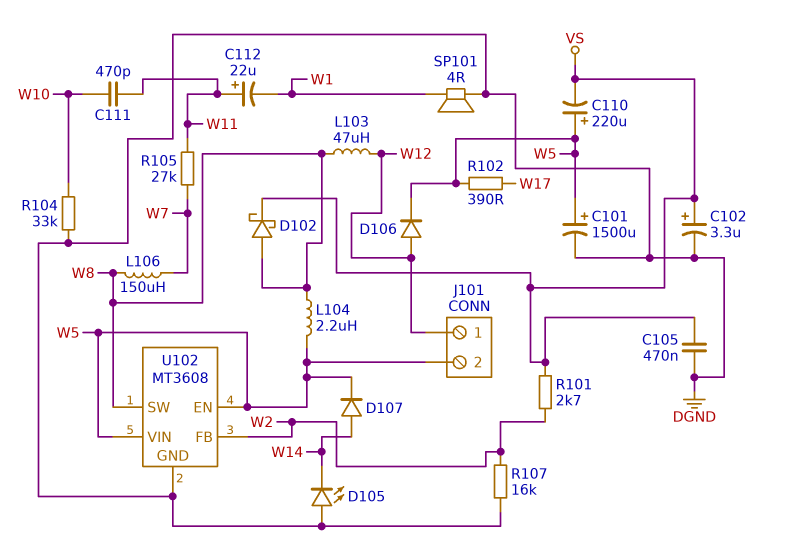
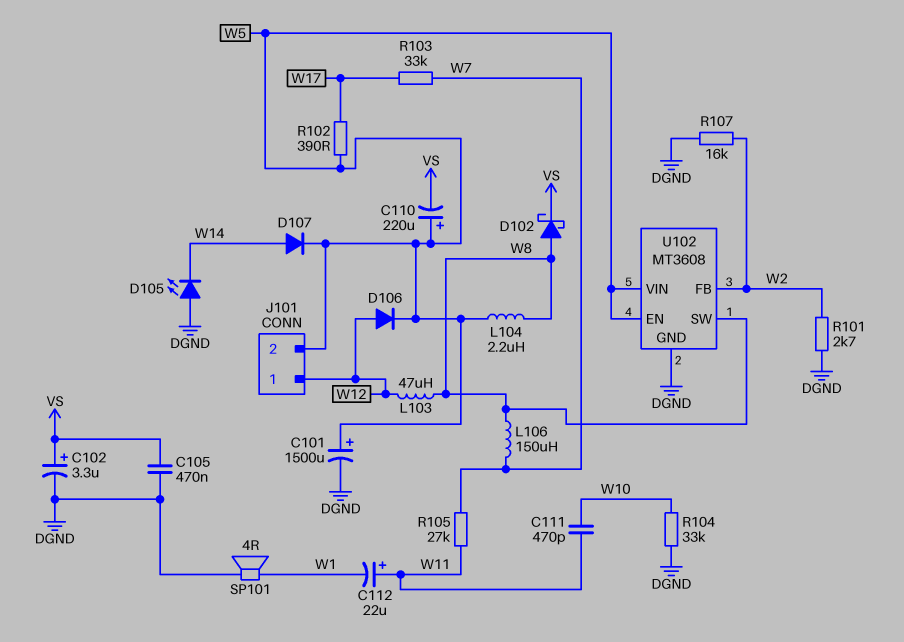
R101: 2.7k (VS, W2) -> 2.7k (DGND, W2)
R103: none -> 33k (W7, W17)

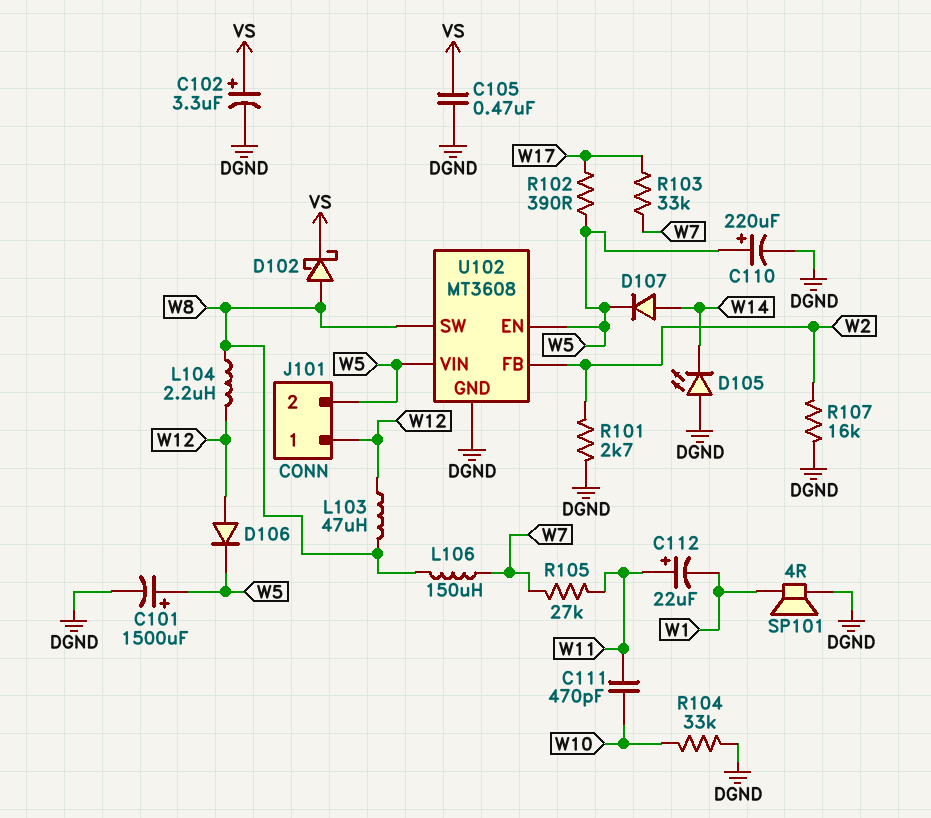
C110: 220uF (plus W5, minus VS) -> 220uF (plus W5, minus DGND)
L104: 2.2uH (W5, W8) -> 2.2uH (W8, W12)

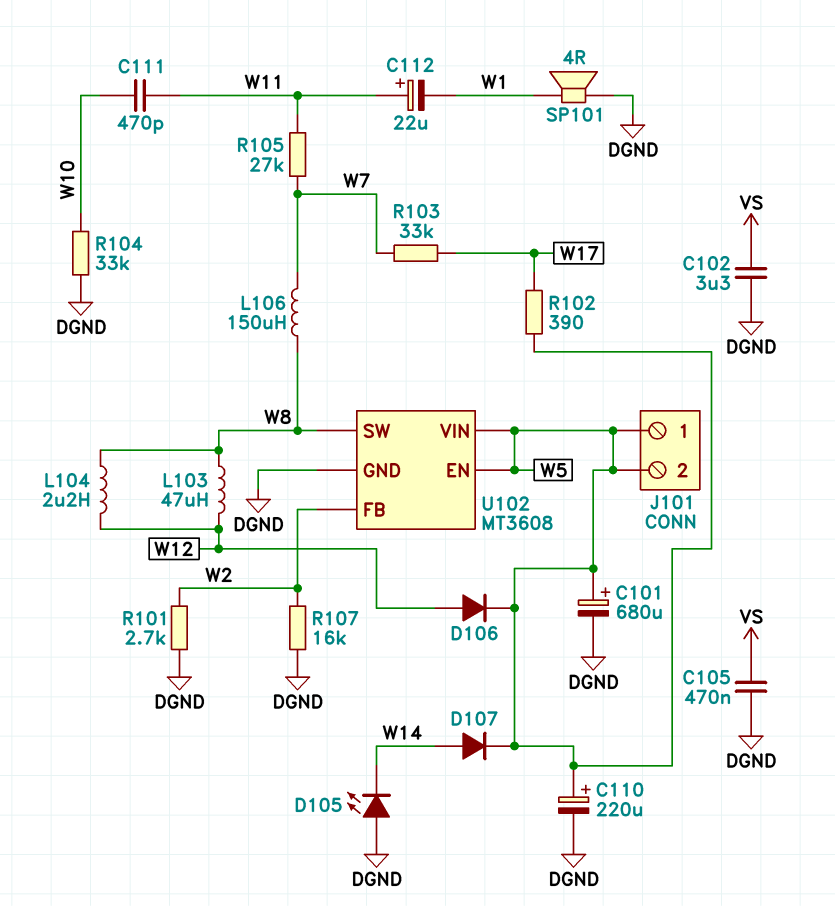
C101: 1500uF (plus W5, minus DGND) -> 680uF (plus W5, minus DGND)
C102: 3.3uF (plus VS, minus DGND) -> 3.3uF (DGND, VS)
D102: schottky (A W8, K VS) -> none
J101 pin 1: W12 -> W5

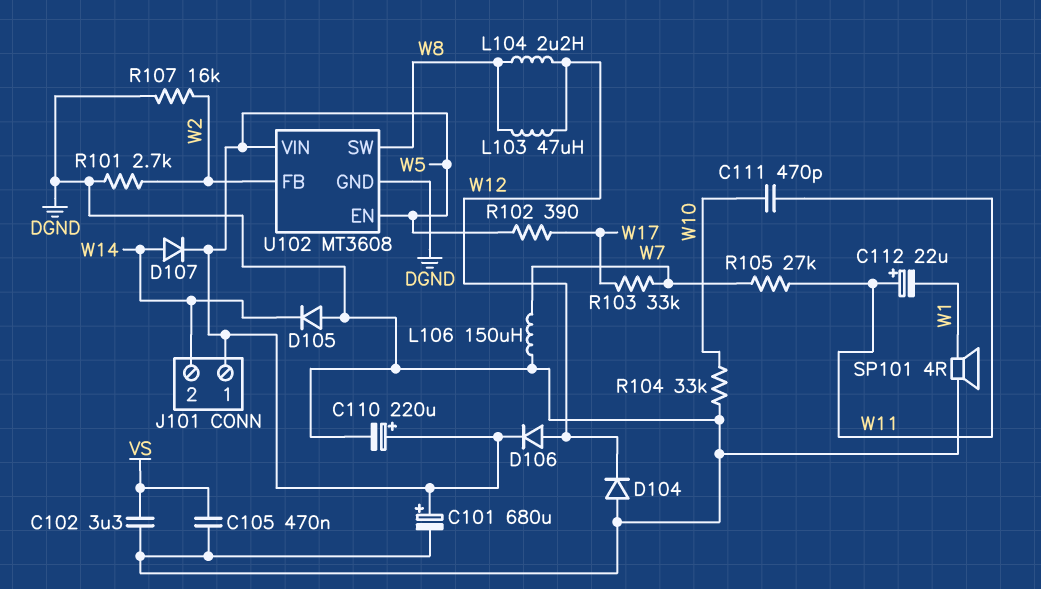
D104: none -> diode (A DGND, K W12)
D105: LED (A DGND, K W14) -> diode (A DGND, K W14)
J101 pin 2: W5 -> W14
L106: 150uH (W7, W8) -> 150uH (DGND, W7)

